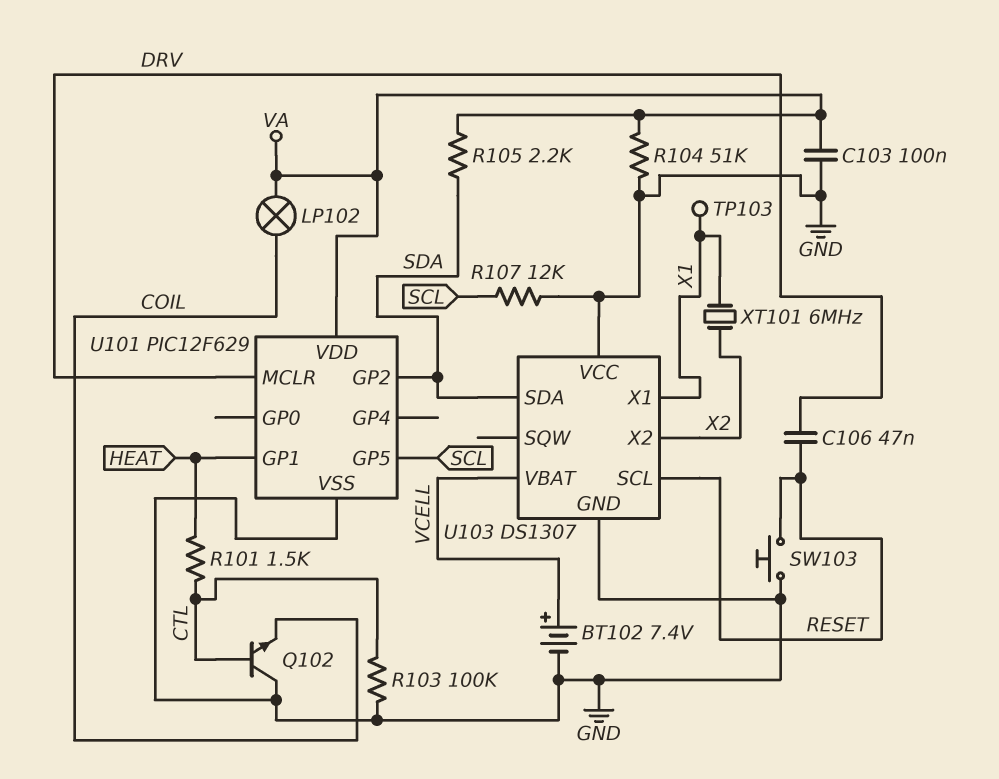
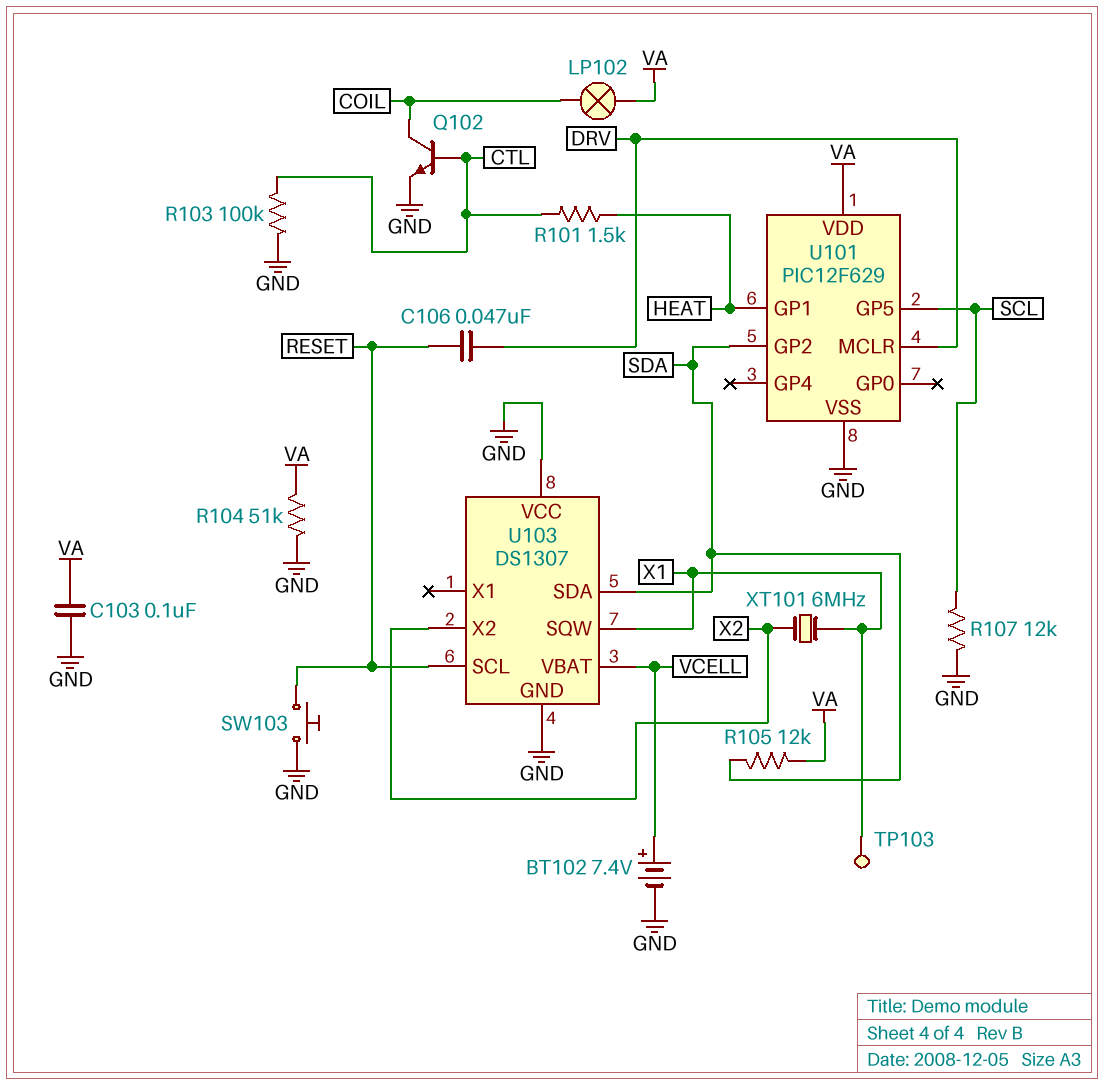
Q102: NPN (B CTL, C GND, E COIL) -> NPN (B CTL, C COIL, E GND)
R105: 2.2k (SDA, VA) -> 12k (SDA, VA)
U103 pin SQW: none -> X1
U103 pin X1: X1 -> none

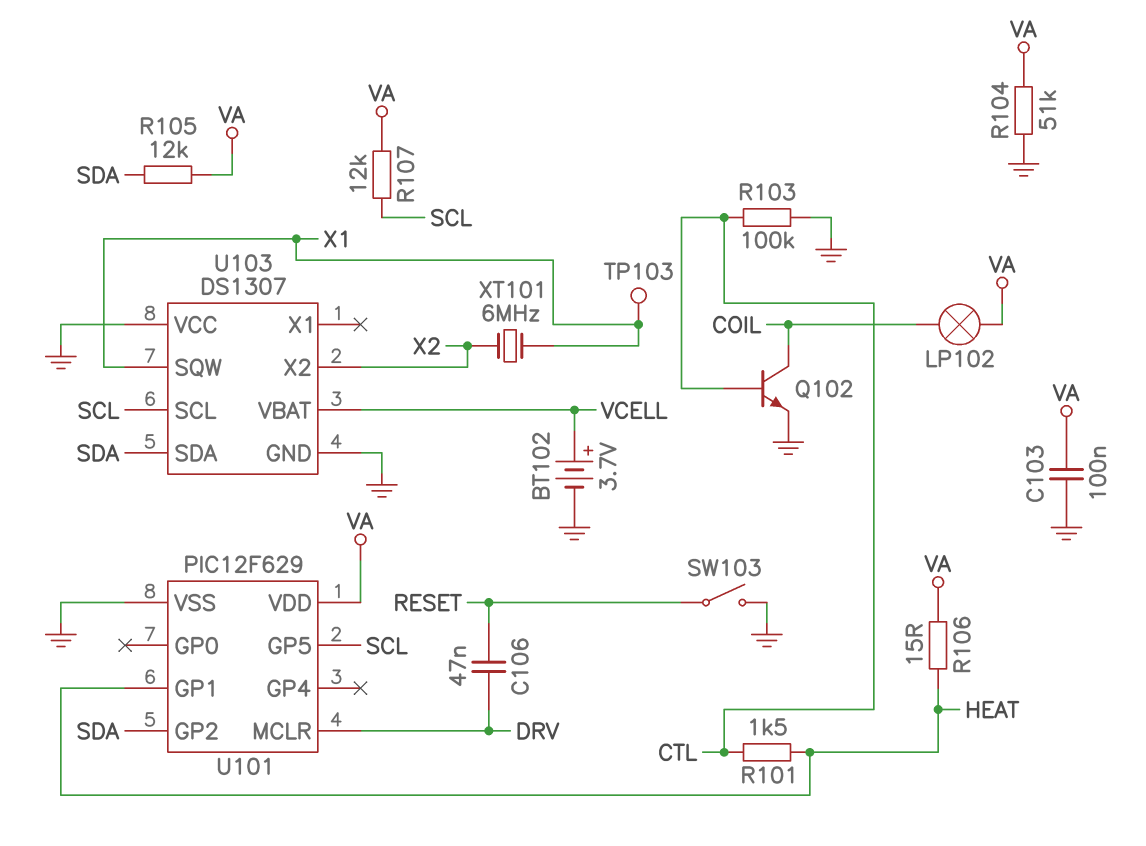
BT102: 7.4V (plus VCELL, minus GND) -> 3.7V (plus VCELL, minus GND)
R106: none -> 15 (HEAT, VA)
R107: 12k (GND, SCL) -> 12k (SCL, VA)
SW103: button (GND, RESET) -> switch (GND, RESET)
U103 pin SCL: RESET -> SCL

